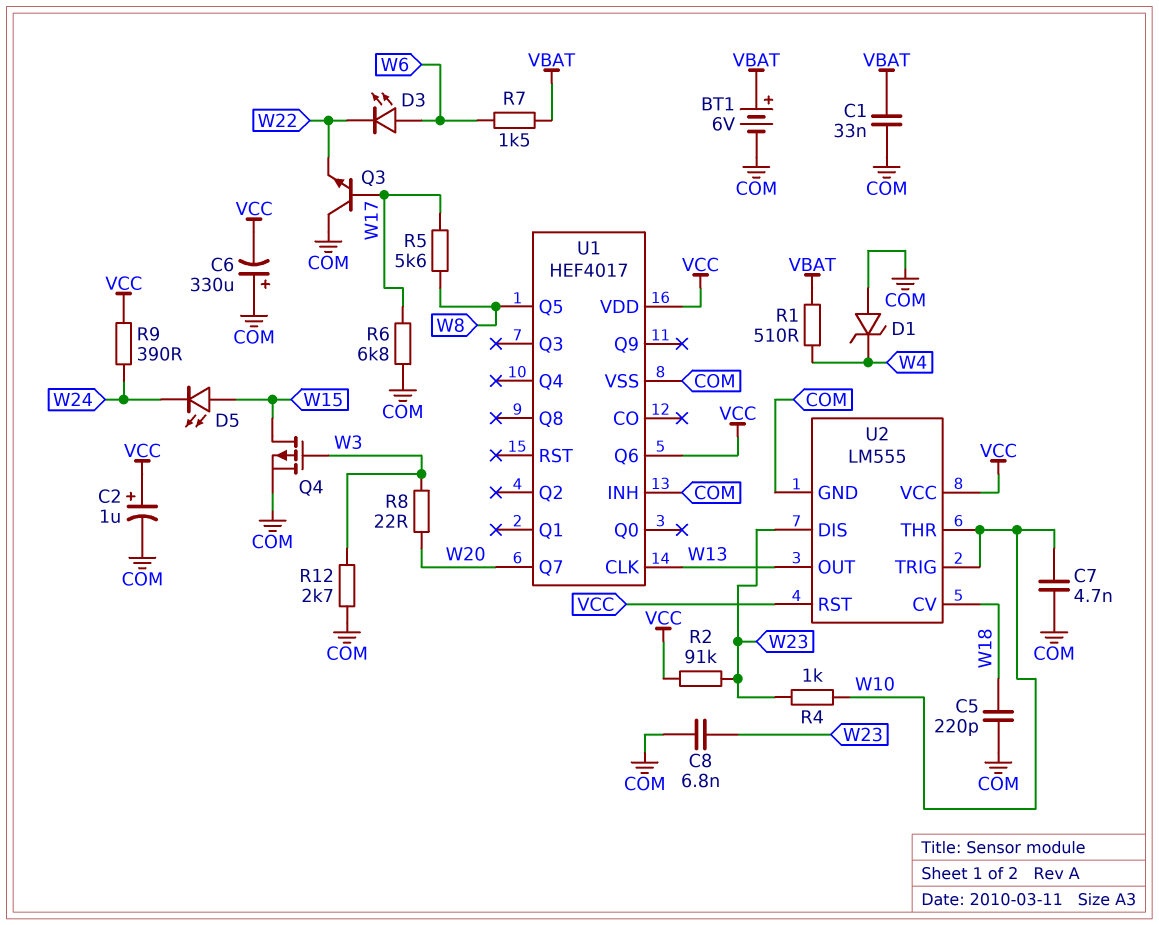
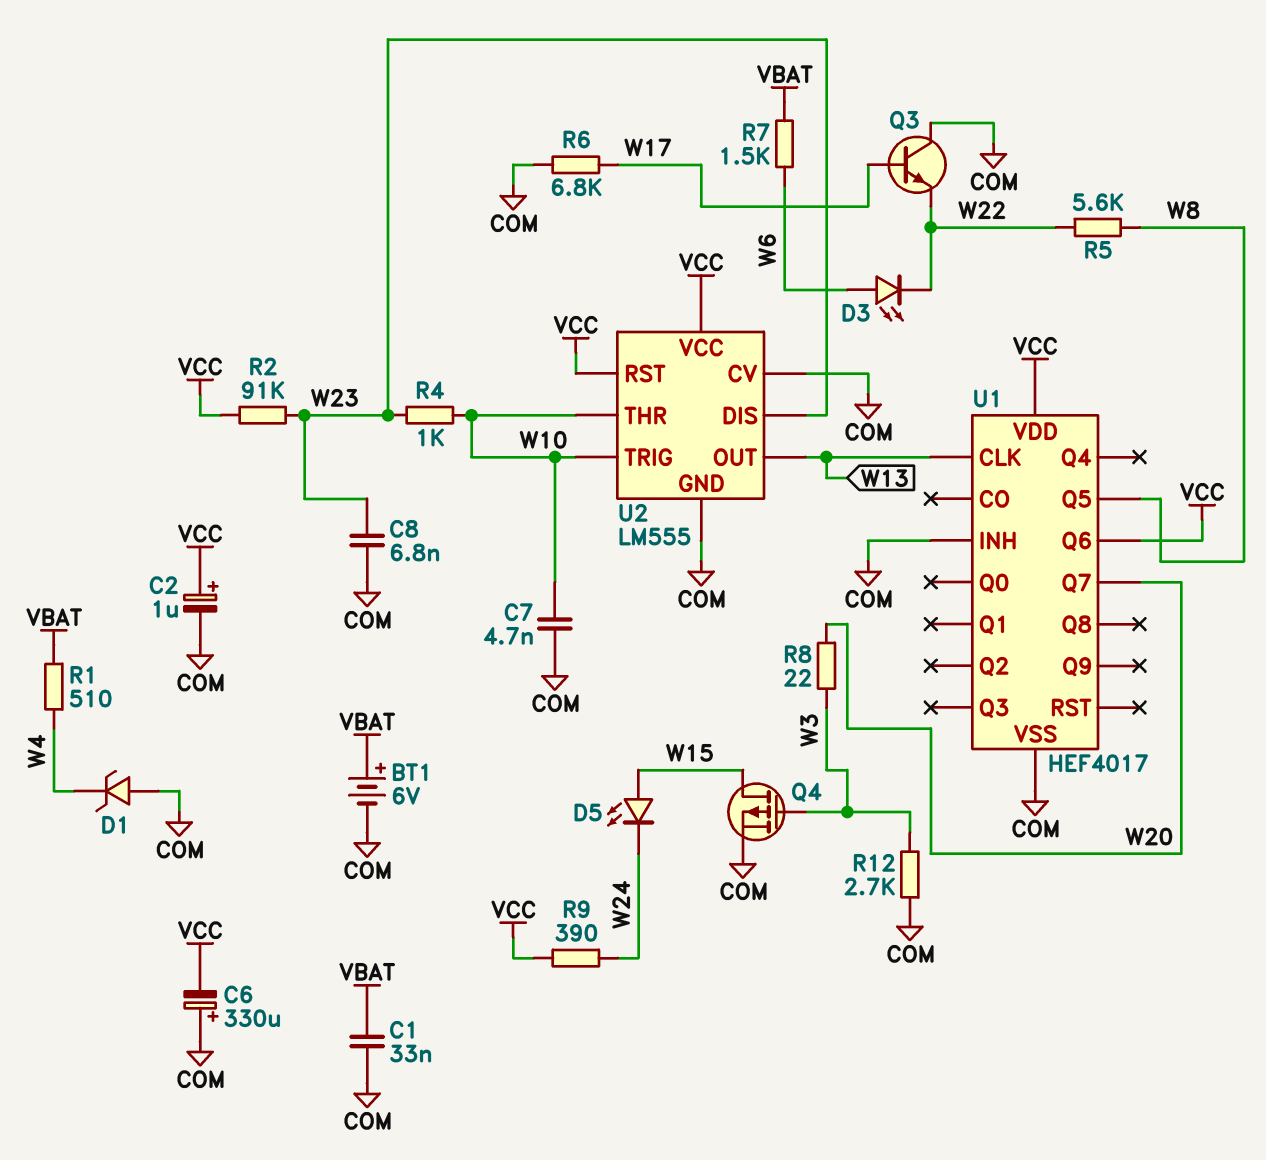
C5: 220pF (COM, W18) -> none
R5: 5.6k (W8, W17) -> 5.6k (W8, W22)
U2 pin CV: W18 -> COM

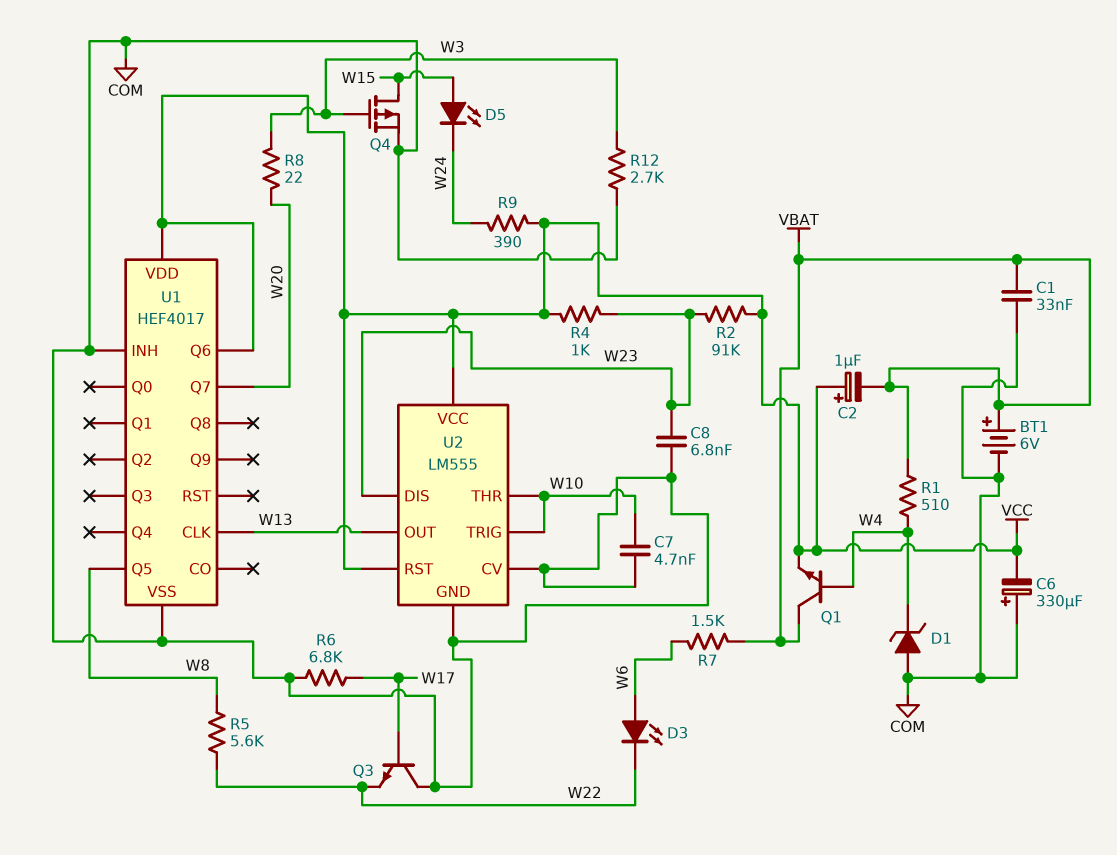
C2: 1uF (plus VCC, minus COM) -> 1uF (plus VCC, minus VBAT)
Q1: none -> NPN (B W4, C VBAT, E VCC)
R4: 1k (W10, W23) -> 1k (VCC, W23)

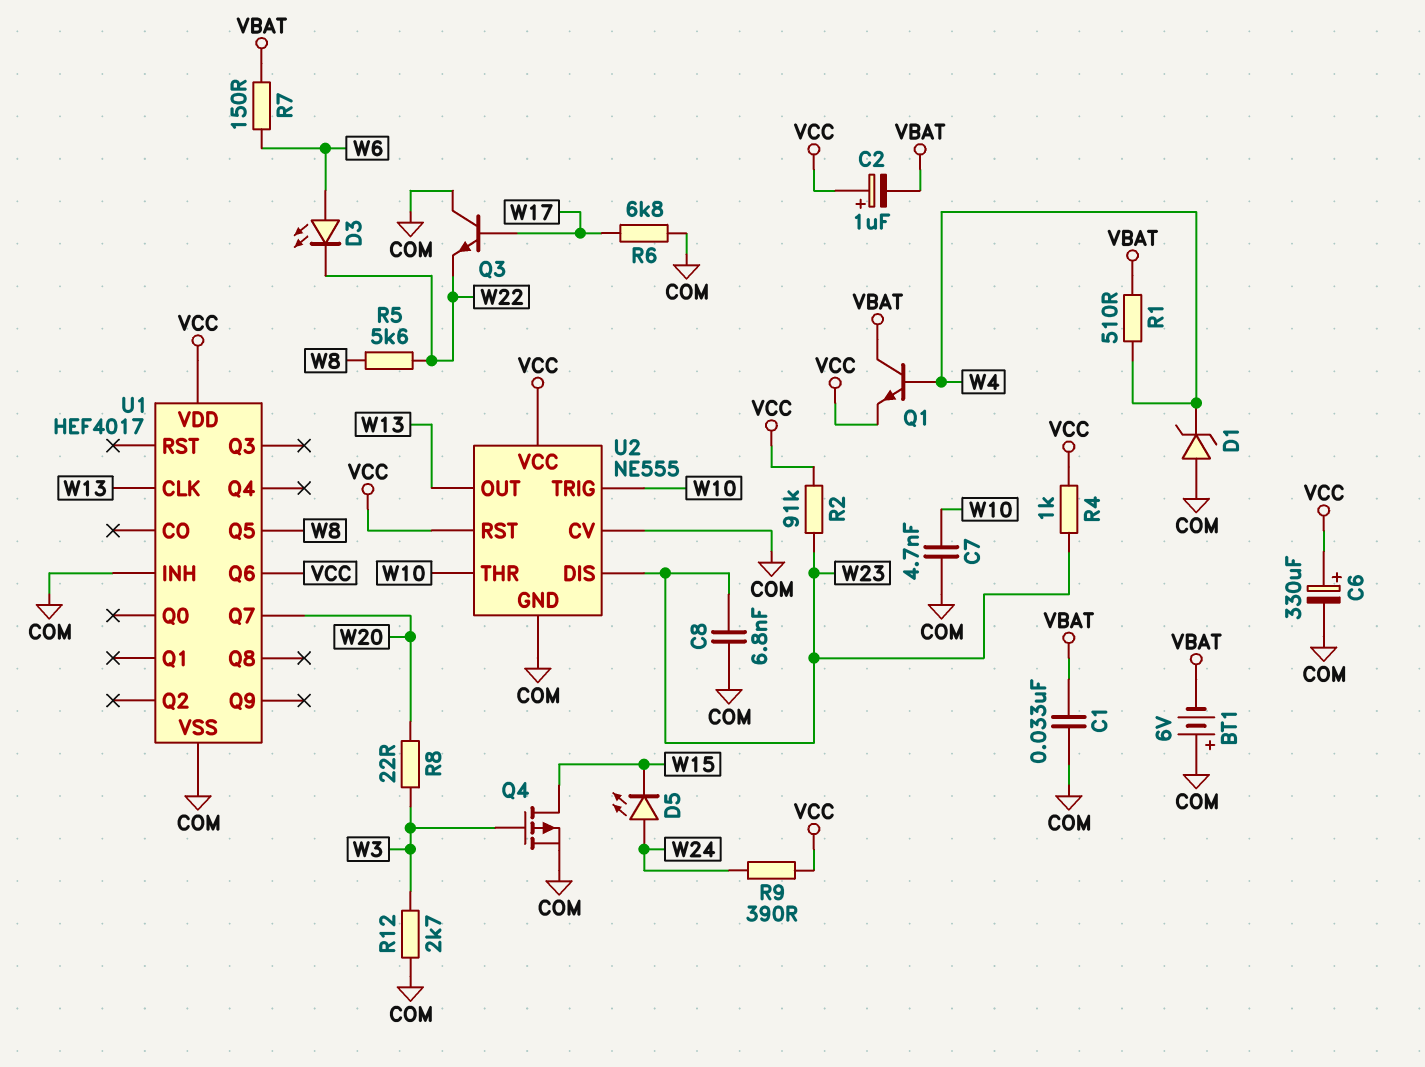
BT1: 6V (plus VBAT, minus COM) -> 6V (plus COM, minus VBAT)
C6: 330uF (plus COM, minus VCC) -> 330uF (plus VCC, minus COM)
D5: LED (A W15, K W24) -> LED (A W24, K W15)
R7: 1.5k (VBAT, W6) -> 150 (VBAT, W6)
U2: LM555 -> NE555

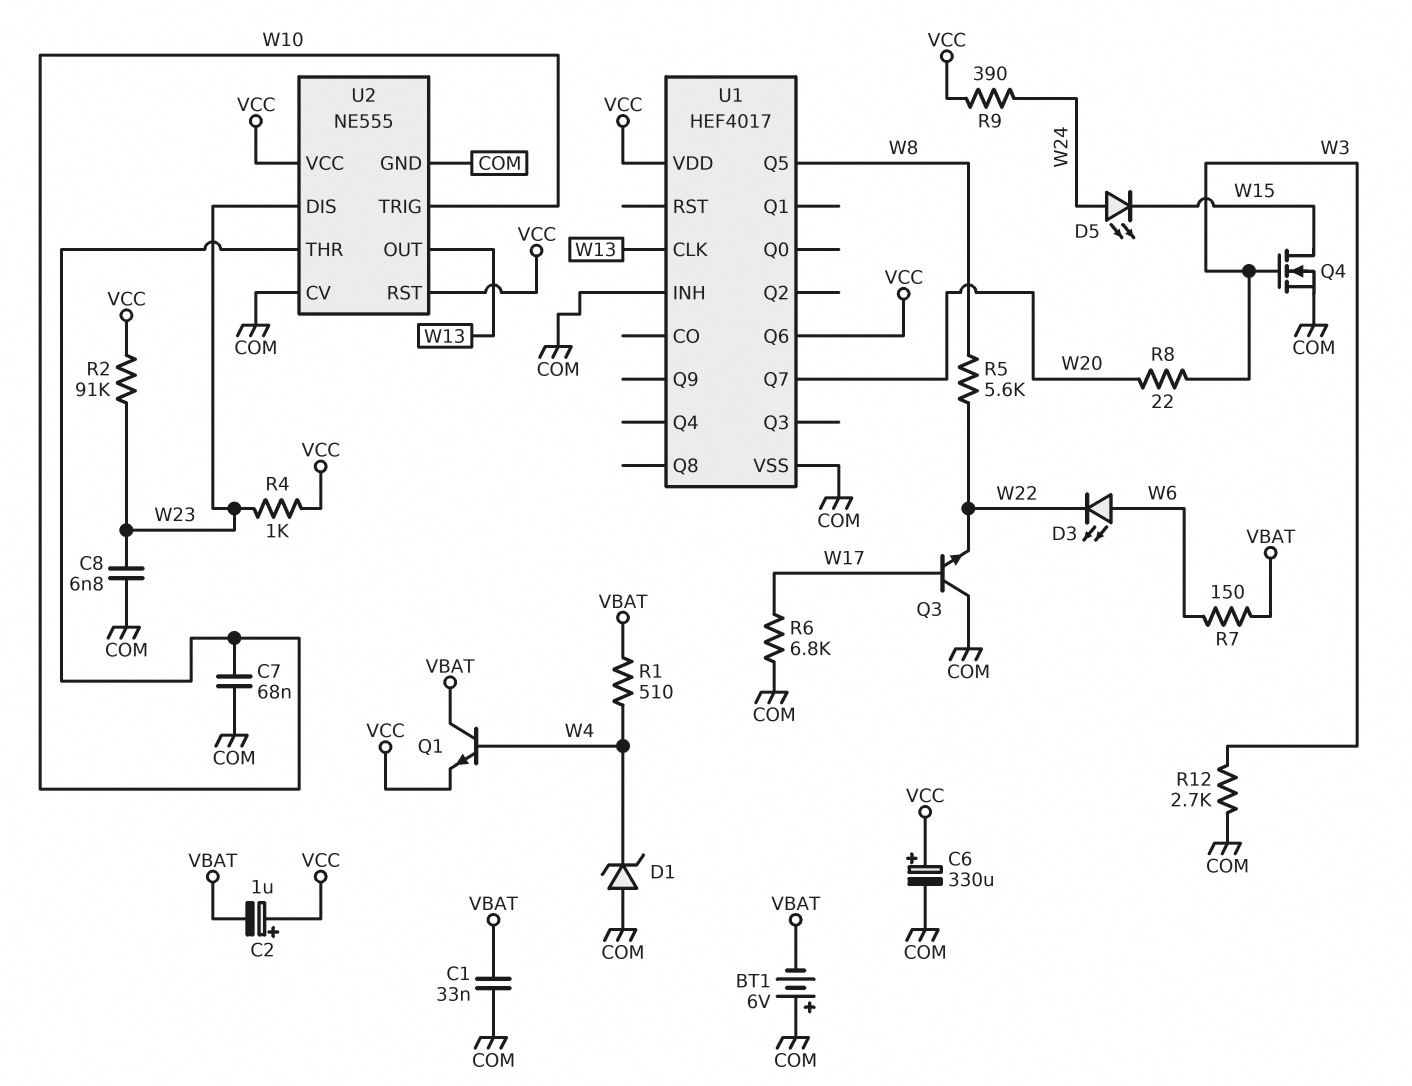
C7: 4.7nF (COM, W10) -> 68nF (COM, W10)
Q4: PMOS (G W3, D W15, S COM) -> NMOS (G W3, D W15, S COM)

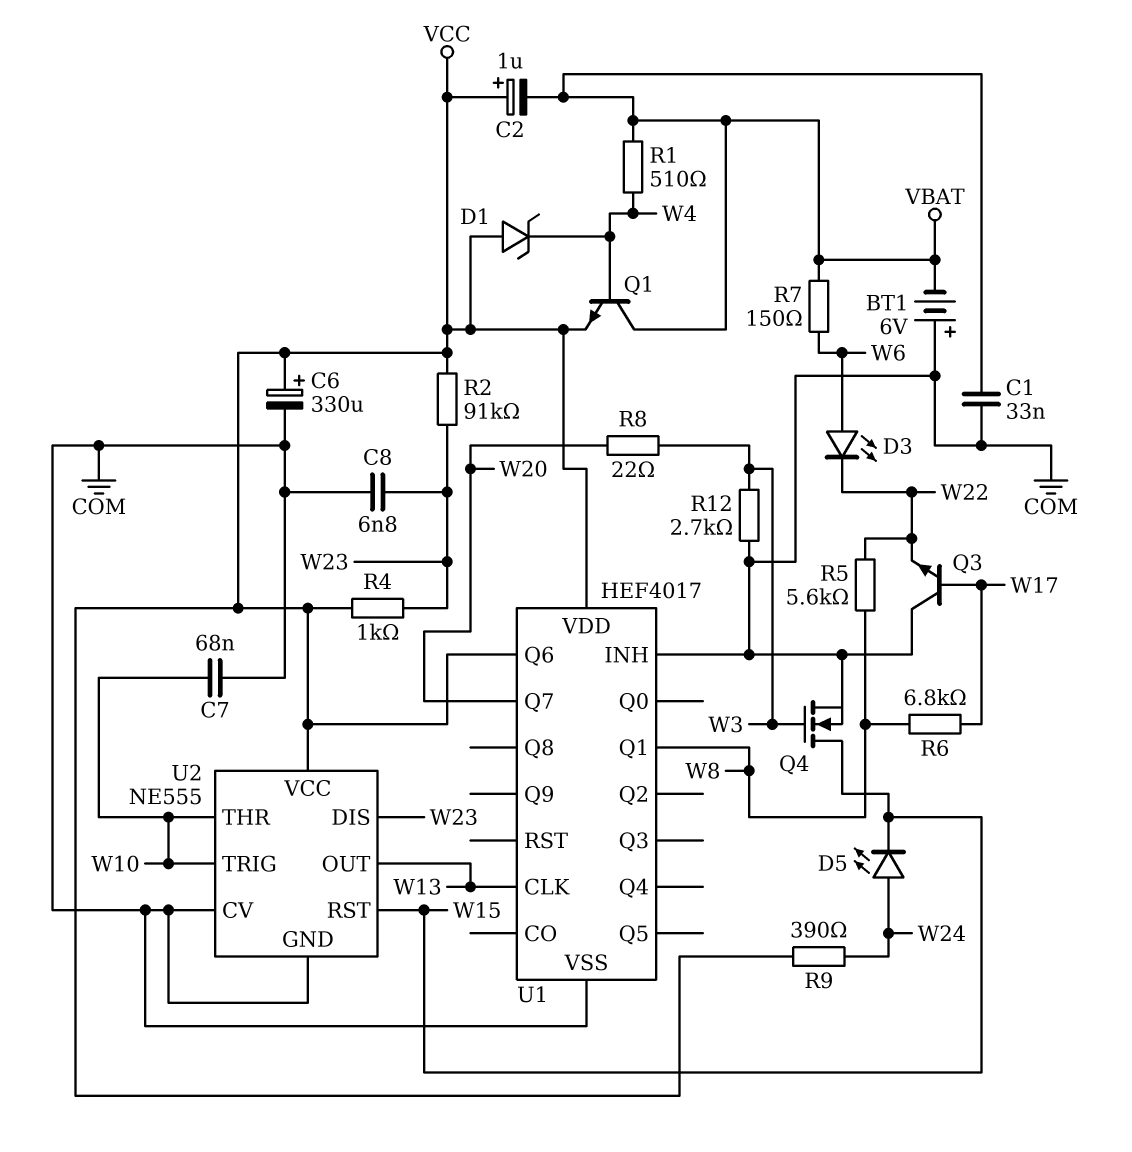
D1: zener (A COM, K W4) -> zener (A VCC, K W4)
R6: 6.8k (COM, W17) -> 6.8k (W8, W17)
U1 pin Q1: none -> W8
U1 pin Q5: W8 -> none
U2 pin RST: VCC -> W15

